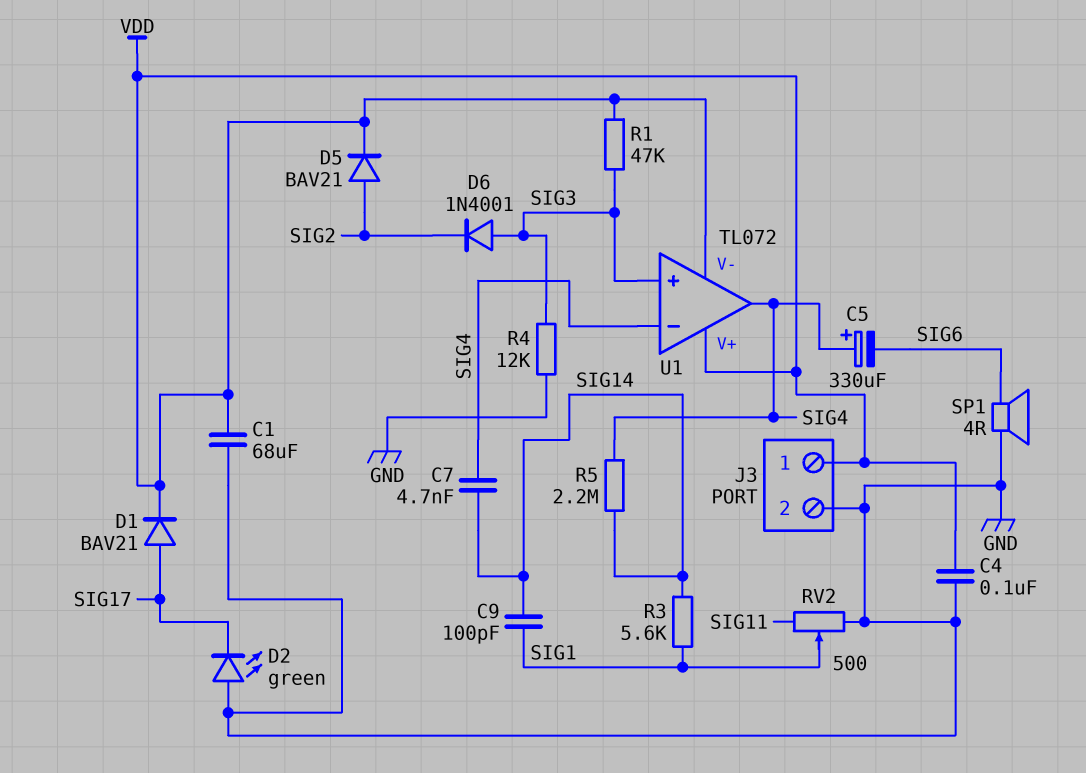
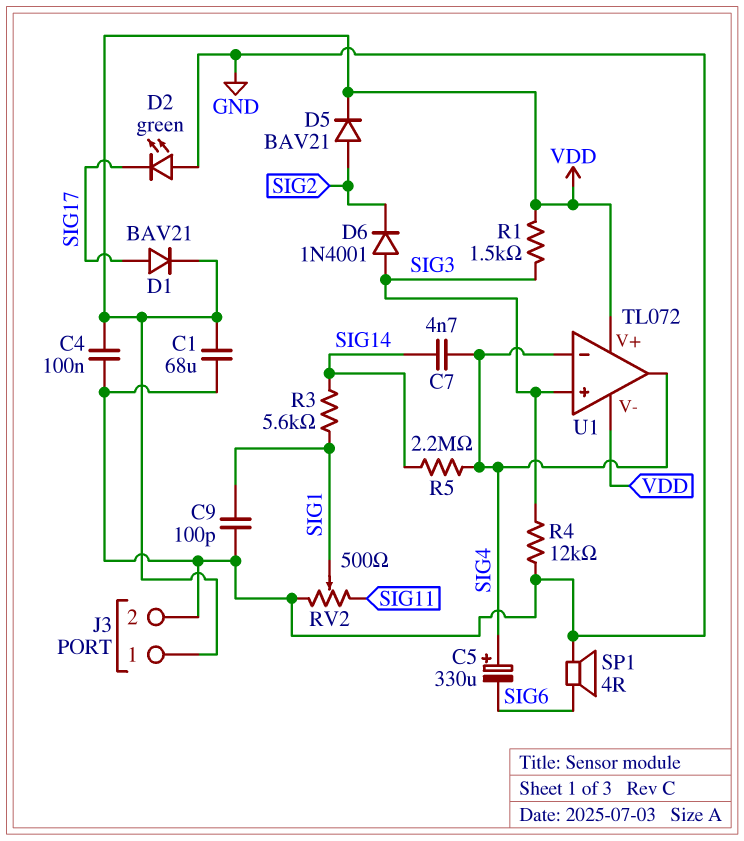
C9: 100pF (SIG1, SIG14) -> 100pF (GND, SIG1)
R1: 47k (SIG3, VDD) -> 1.5k (SIG3, VDD)

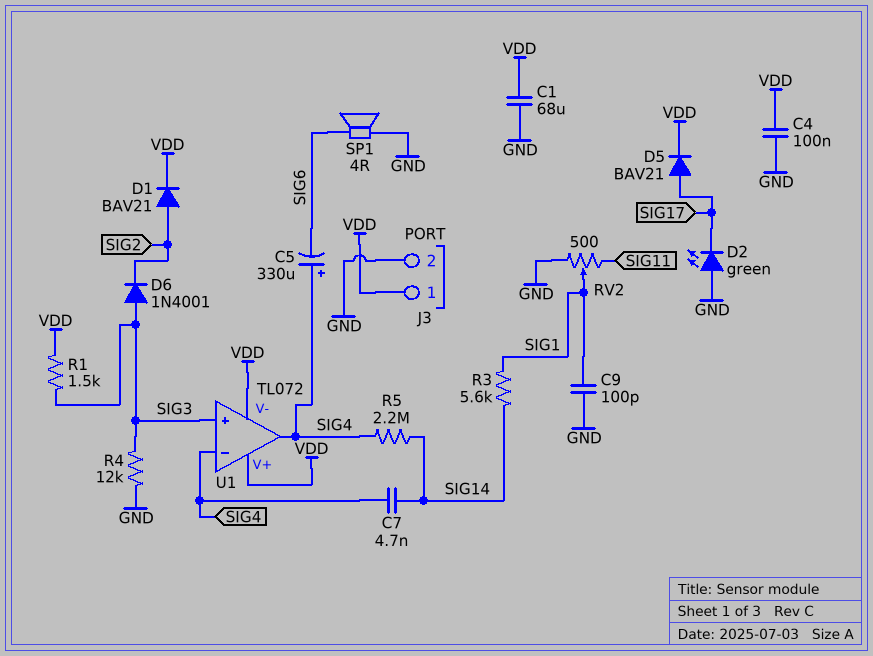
D1: diode BAV21 (A SIG17, K VDD) -> diode BAV21 (A SIG2, K VDD)
D5: diode BAV21 (A SIG2, K VDD) -> diode BAV21 (A SIG17, K VDD)

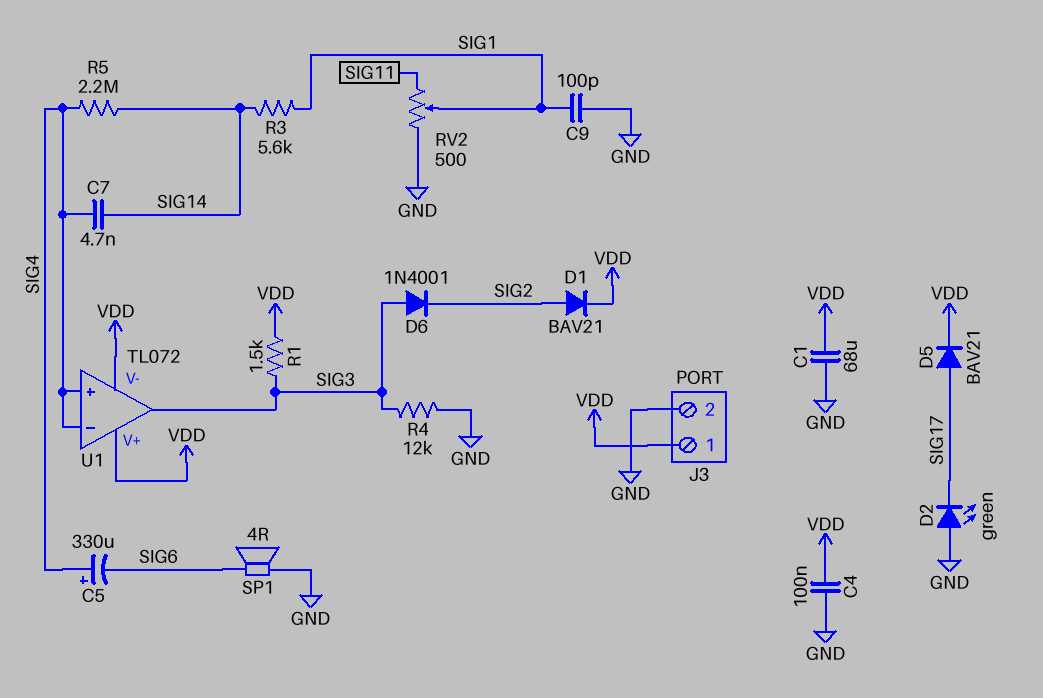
U1 pin in+: SIG3 -> SIG4
U1 pin out: SIG4 -> SIG3

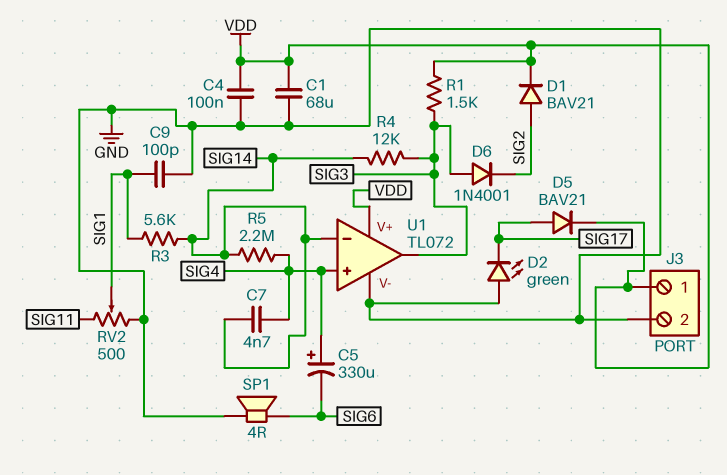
R4: 12k (GND, SIG3) -> 12k (SIG3, SIG14)
U1 pin V-: VDD -> GND
U1 pin in-: SIG4 -> SIG14

